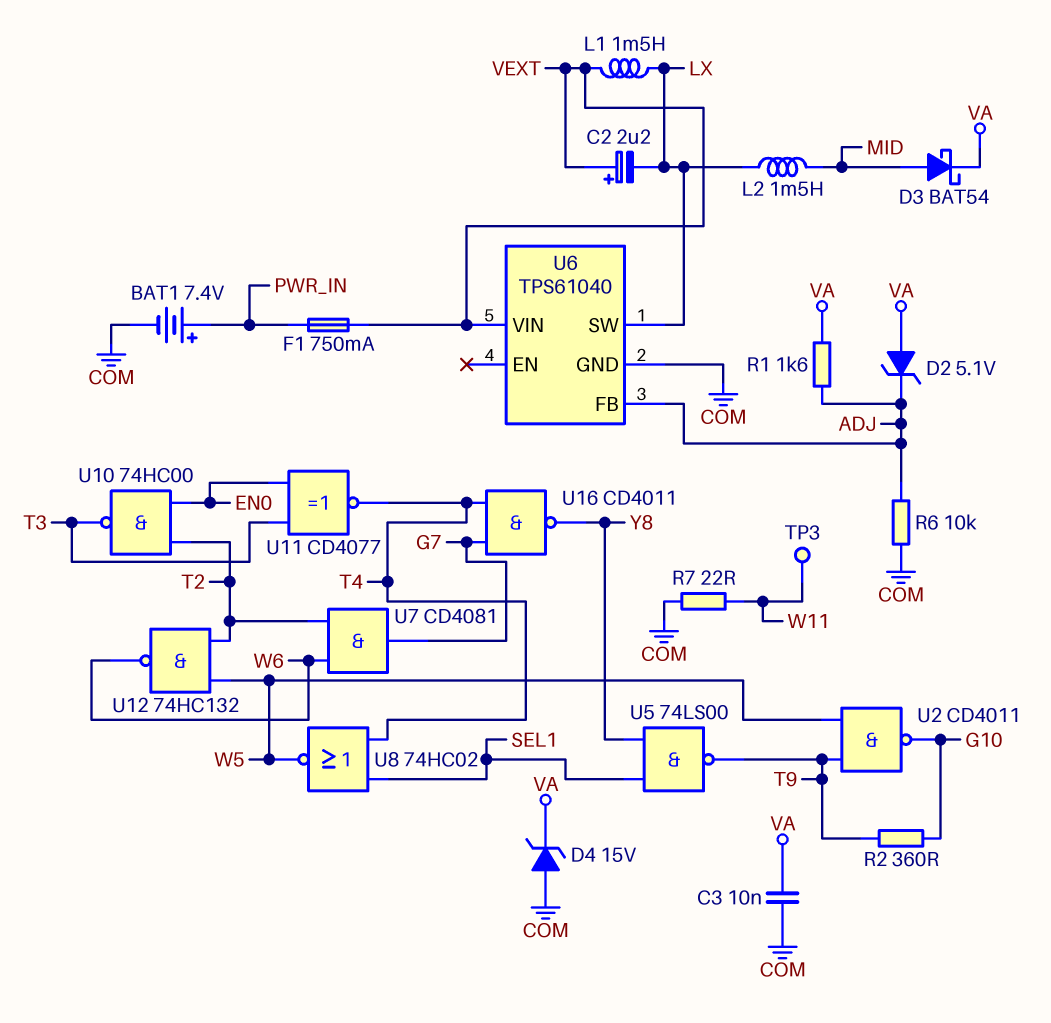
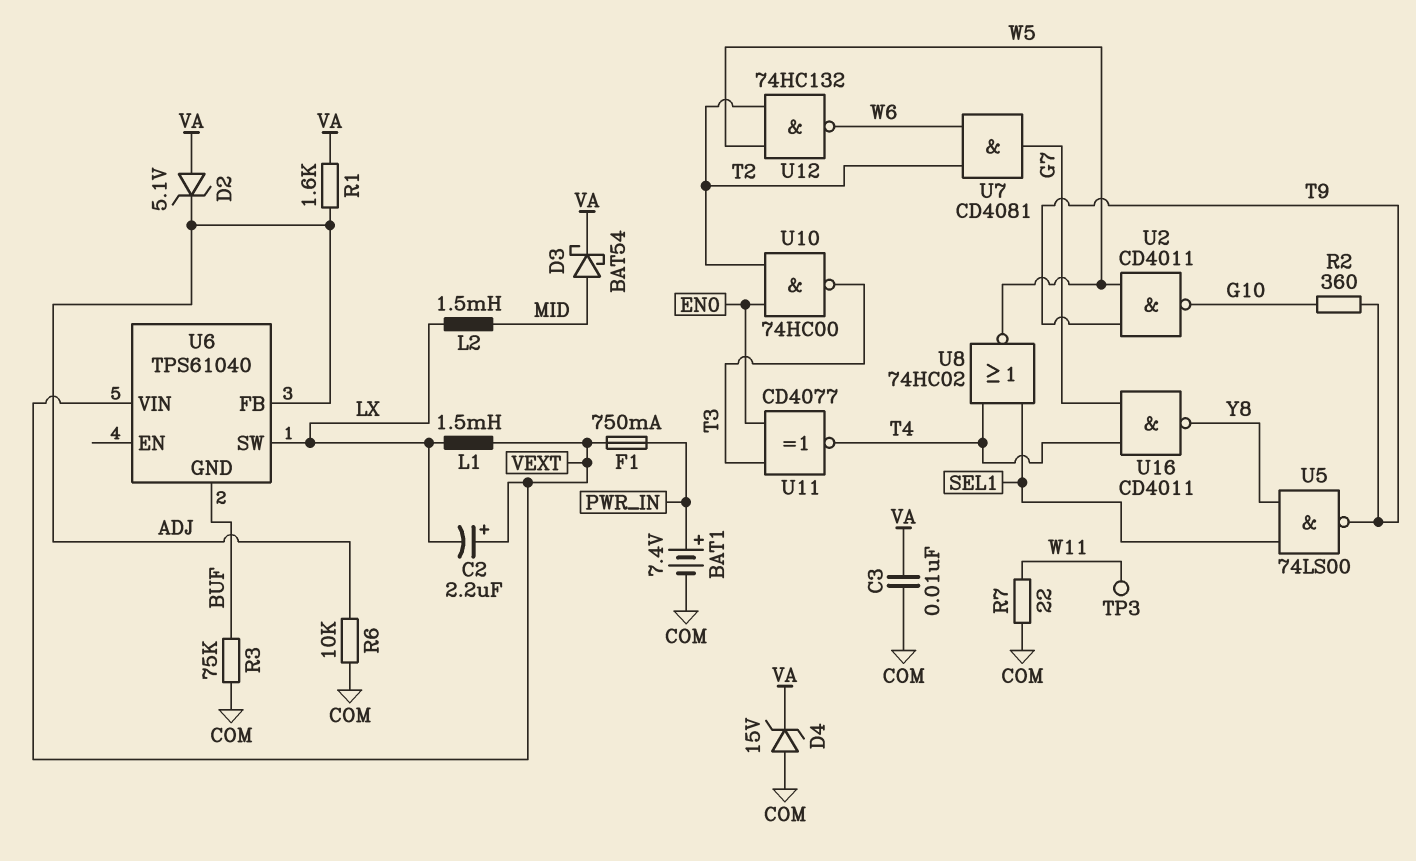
R3: none -> 75k (BUF, COM)
U6 pin GND: COM -> BUF

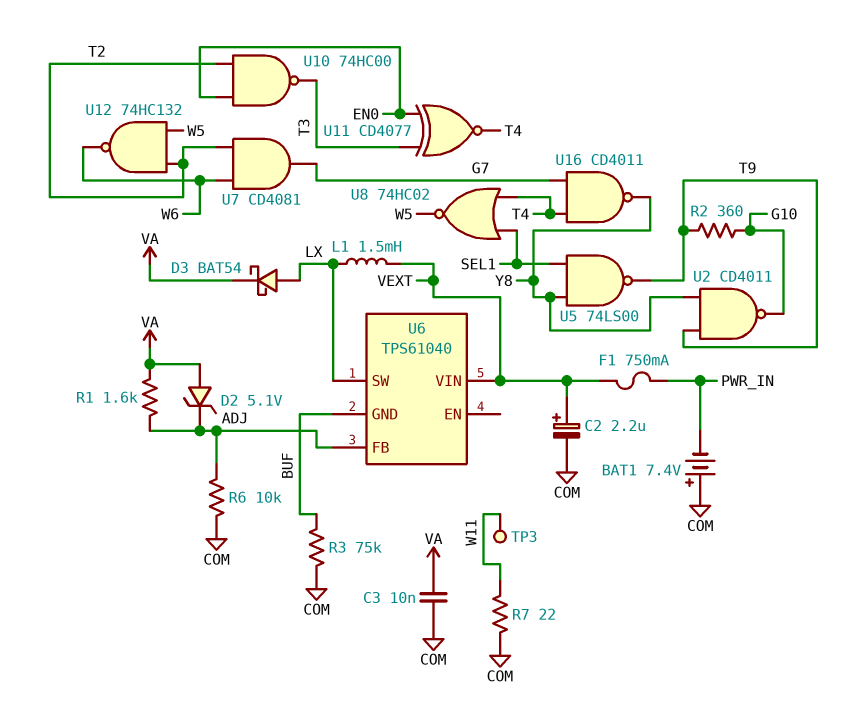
BAT1: 7.4V (plus PWR_IN, minus COM) -> 7.4V (plus COM, minus PWR_IN)
C2: 2.2uF (plus VEXT, minus LX) -> 2.2uF (plus VEXT, minus COM)
D3: schottky BAT54 (A MID, K VA) -> schottky BAT54 (A LX, K VA)
D4: zener 15V (A COM, K VA) -> none
L2: 1.5mH (LX, MID) -> none
U2: NAND CD4011 (in T9, in W5, out G10) -> NAND CD4011 (in T9, in Y8, out G10)

